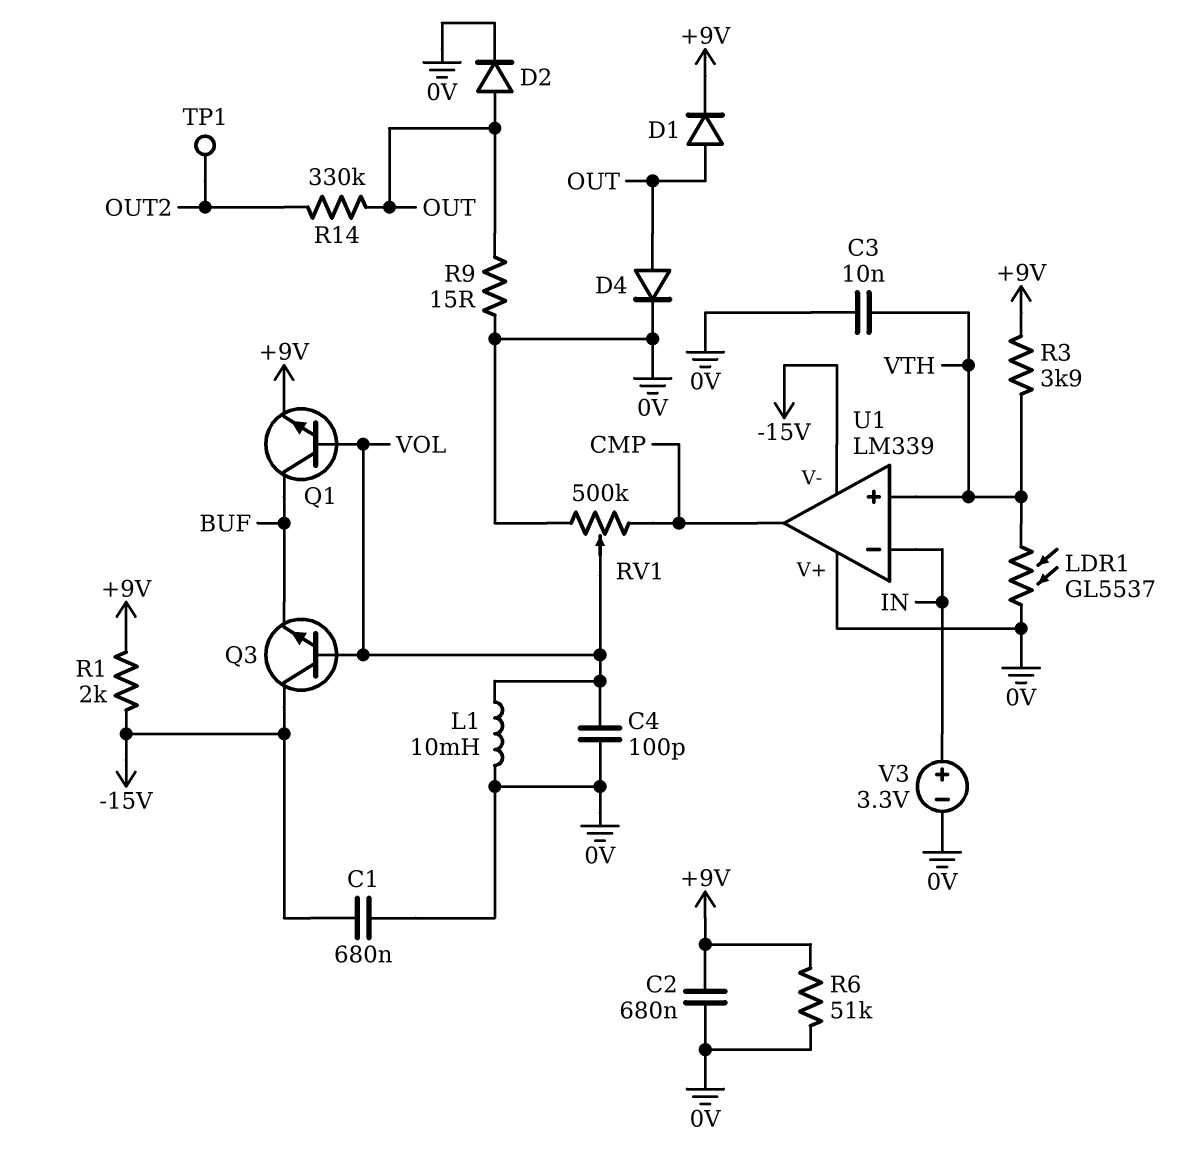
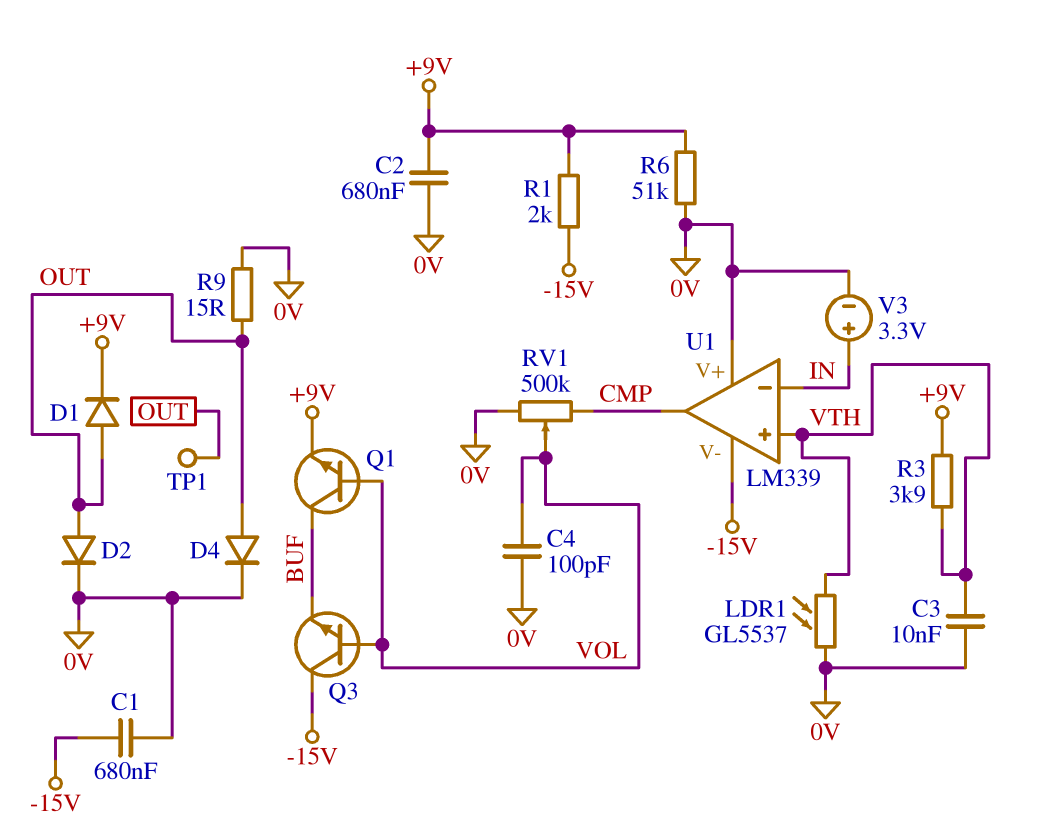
L1: 10mH (0V, VOL) -> none
R14: 330k (OUT, OUT2) -> none
TP1: test point (OUT2) -> test point (OUT)

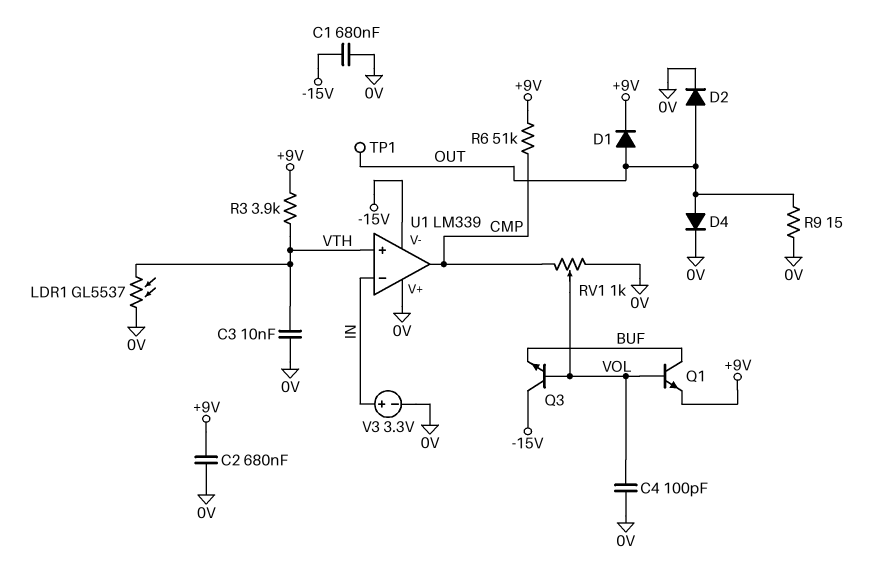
R1: 2k (+9V, -15V) -> none
R6: 51k (+9V, 0V) -> 51k (+9V, CMP)
RV1: 500k (0V, CMP, wiper VOL) -> 1k (0V, CMP, wiper VOL)

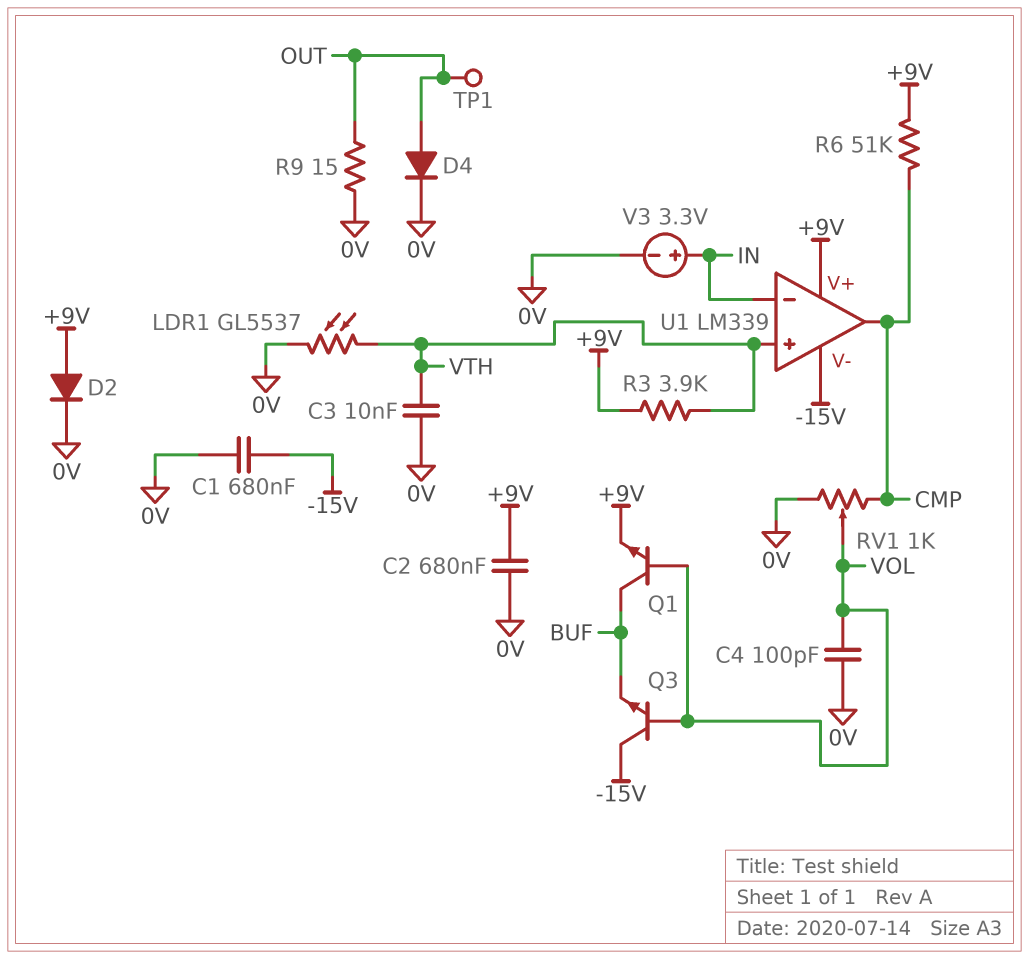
D1: diode (A OUT, K +9V) -> none
D2: diode (A OUT, K 0V) -> diode (A +9V, K 0V)
U1 pin V+: 0V -> +9V

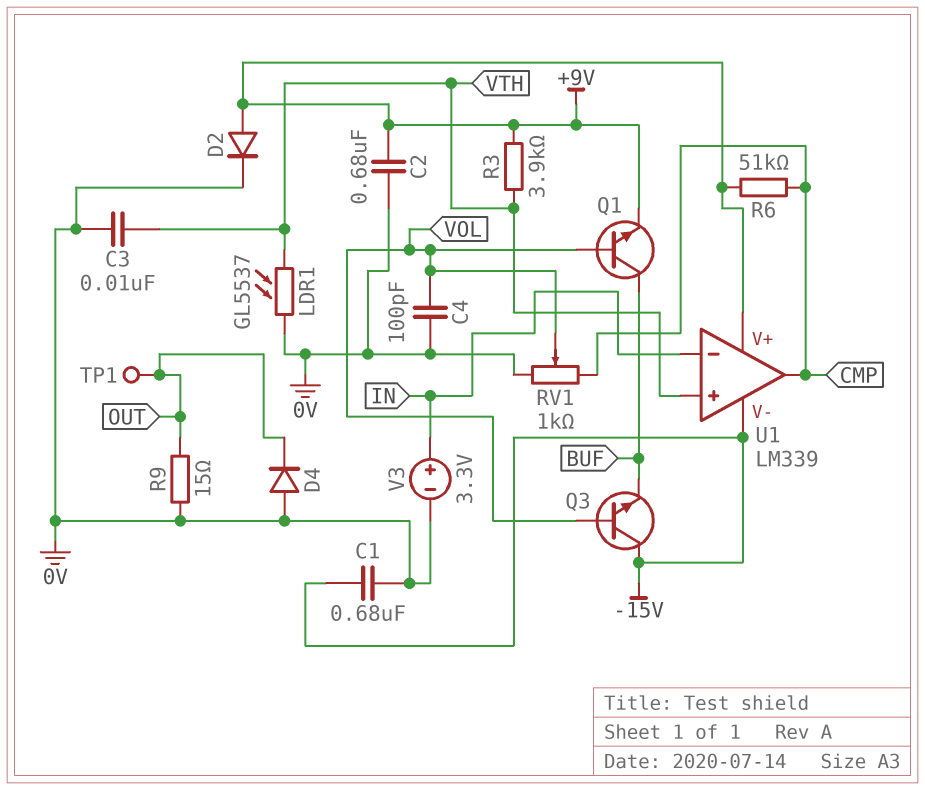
D4: diode (A OUT, K 0V) -> diode (A 0V, K OUT)

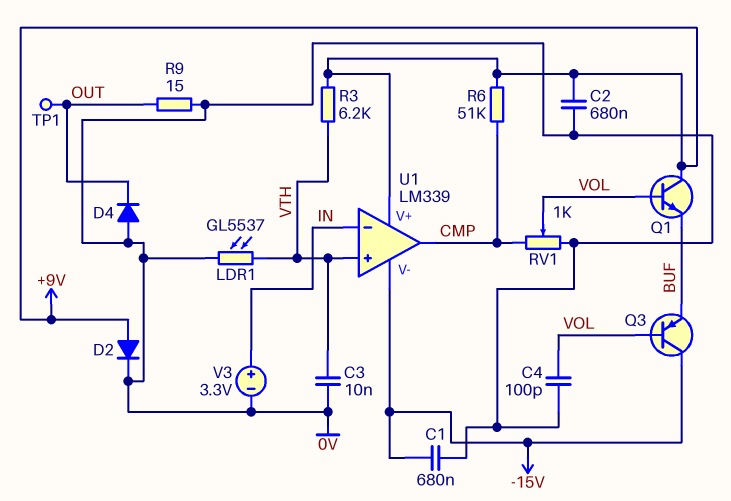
Q1: NPN (B VOL, C BUF, E +9V) -> NPN (B VOL, C +9V, E BUF)
Q3: NPN (B VOL, C -15V, E BUF) -> PNP (B VOL, C -15V, E BUF)
R3: 3.9k (+9V, VTH) -> 6.2k (+9V, VTH)

